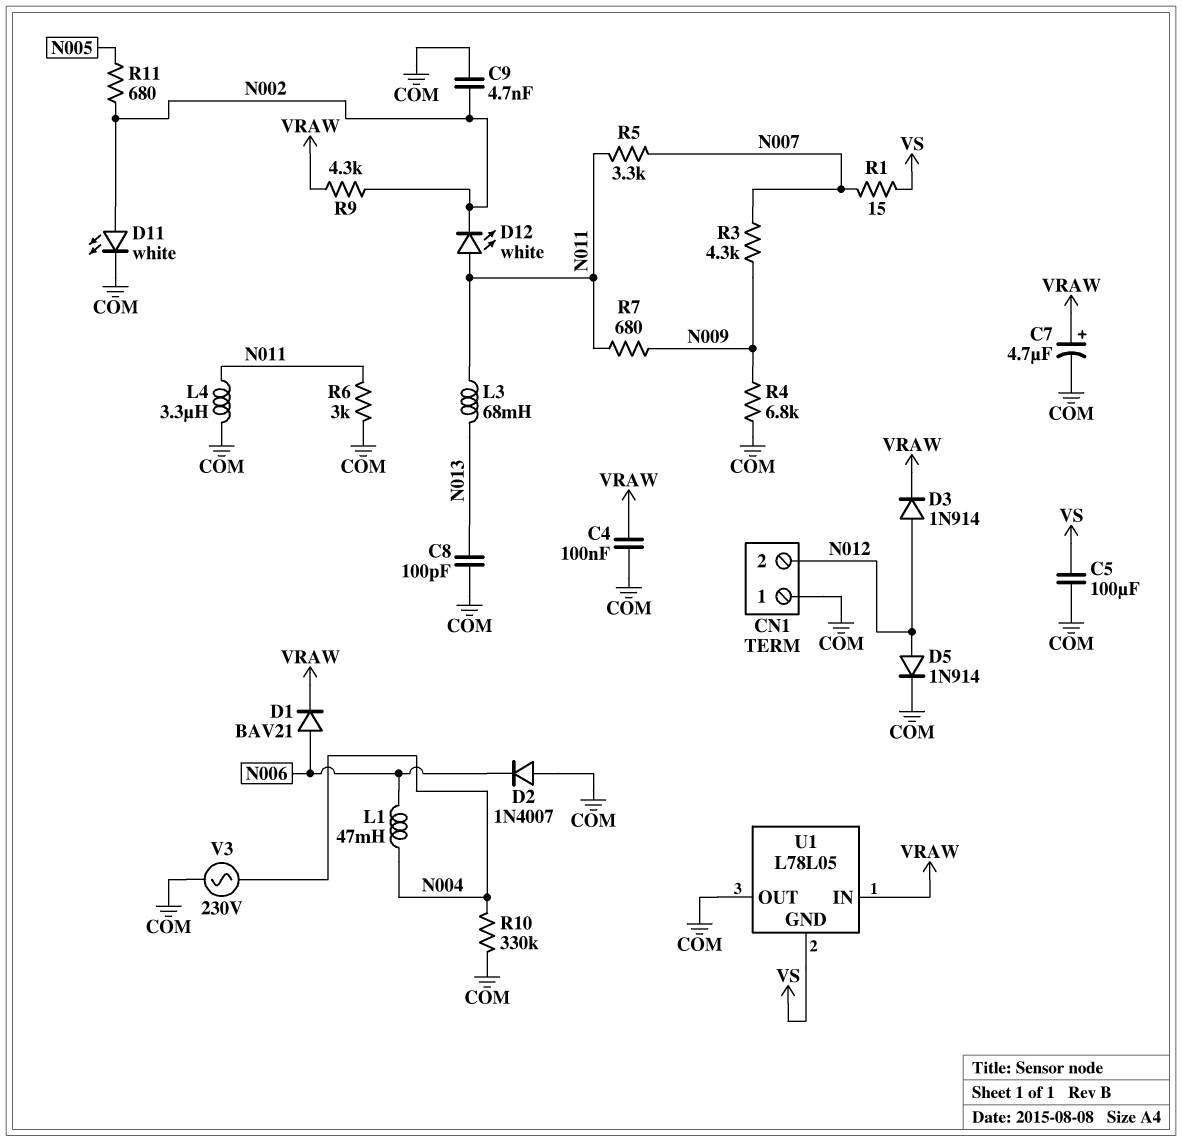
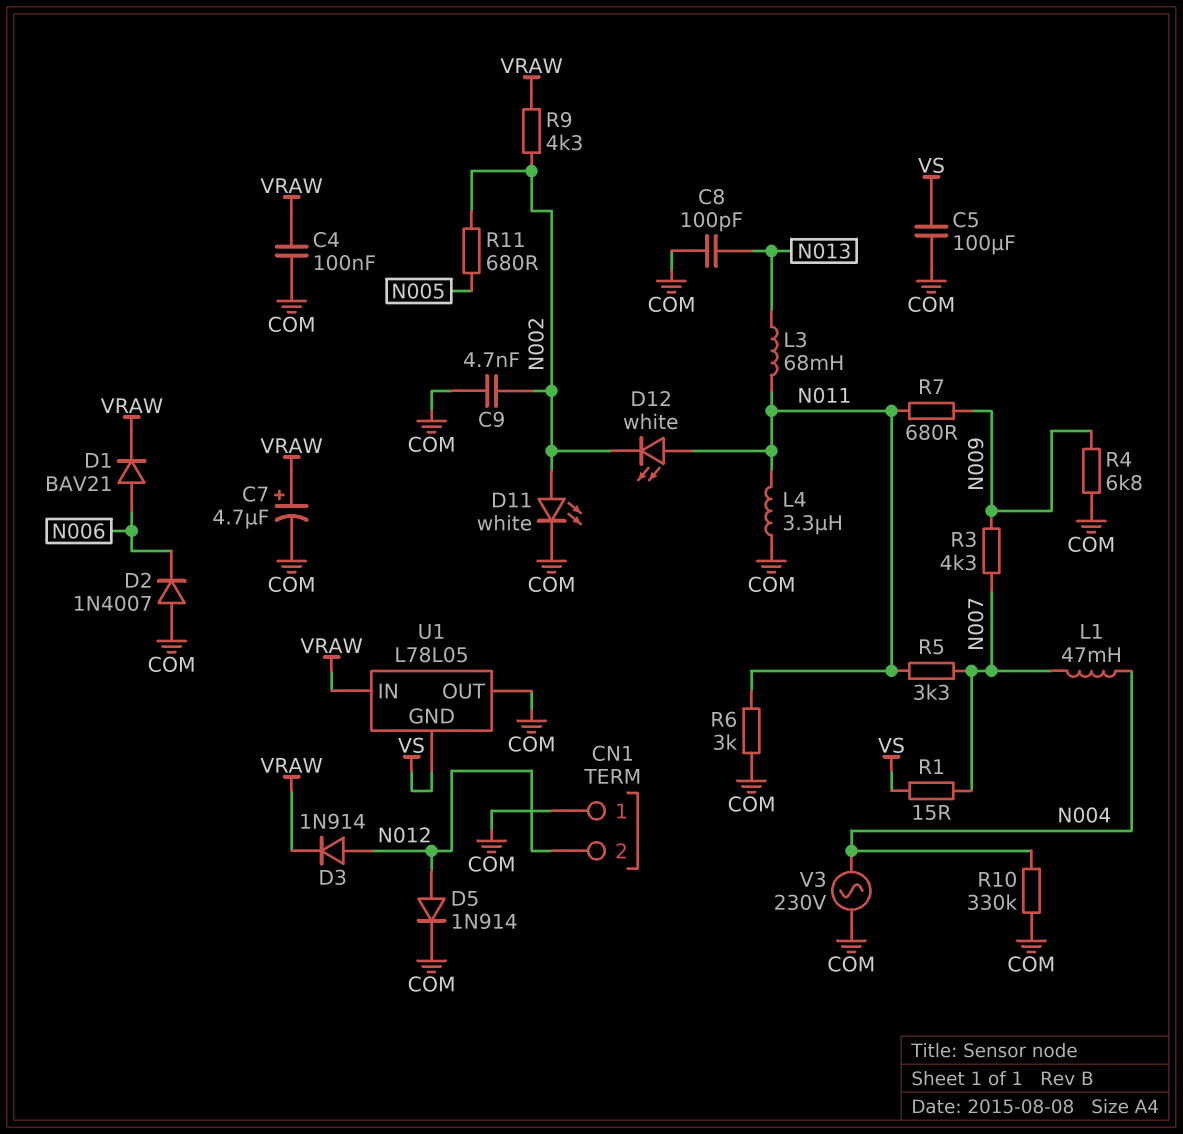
L1: 47mH (N004, N006) -> 47mH (N004, N007)

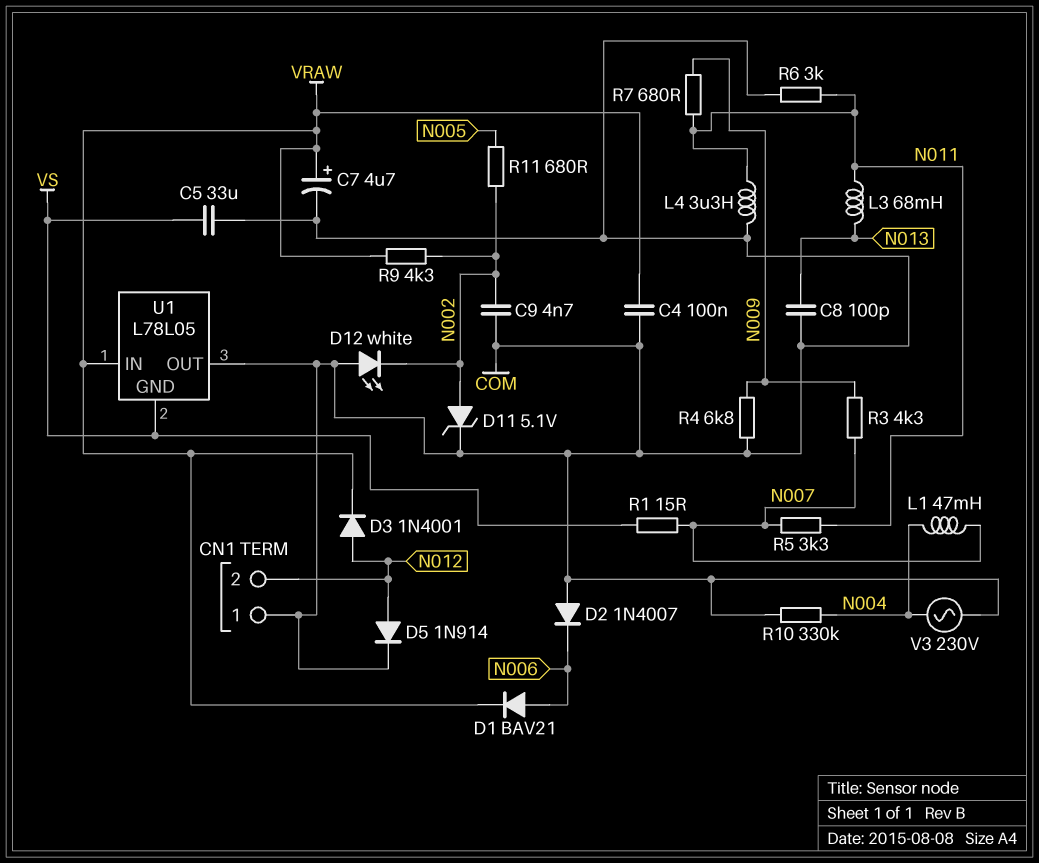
C5: 100uF (COM, VS) -> 33uF (COM, VS)
D3: diode 1N914 (A N012, K VRAW) -> diode 1N4001 (A N012, K VRAW)
D11: LED white (A N002, K COM) -> zener 5.1V (A N002, K COM)
D12: LED white (A N011, K N002) -> LED white (A COM, K N002)

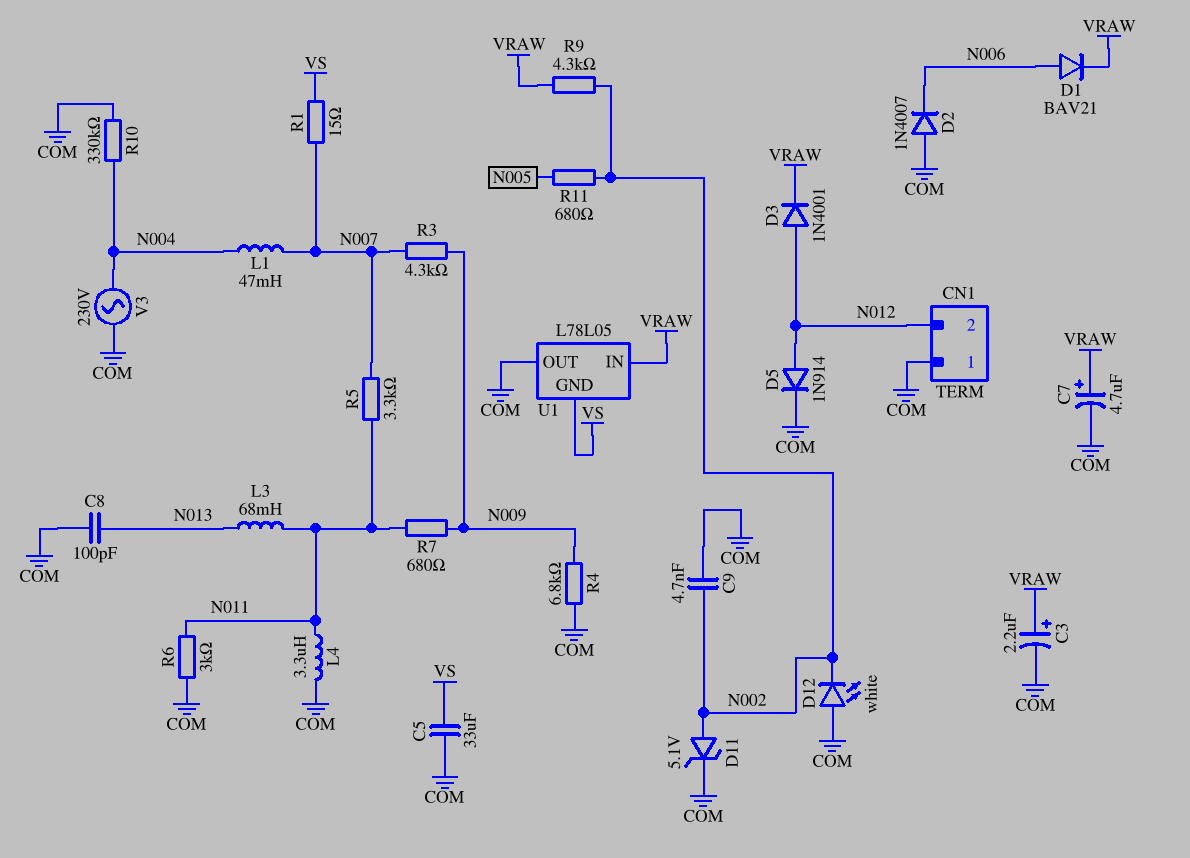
C3: none -> 2.2uF (plus VRAW, minus COM)
C4: 100nF (COM, VRAW) -> none

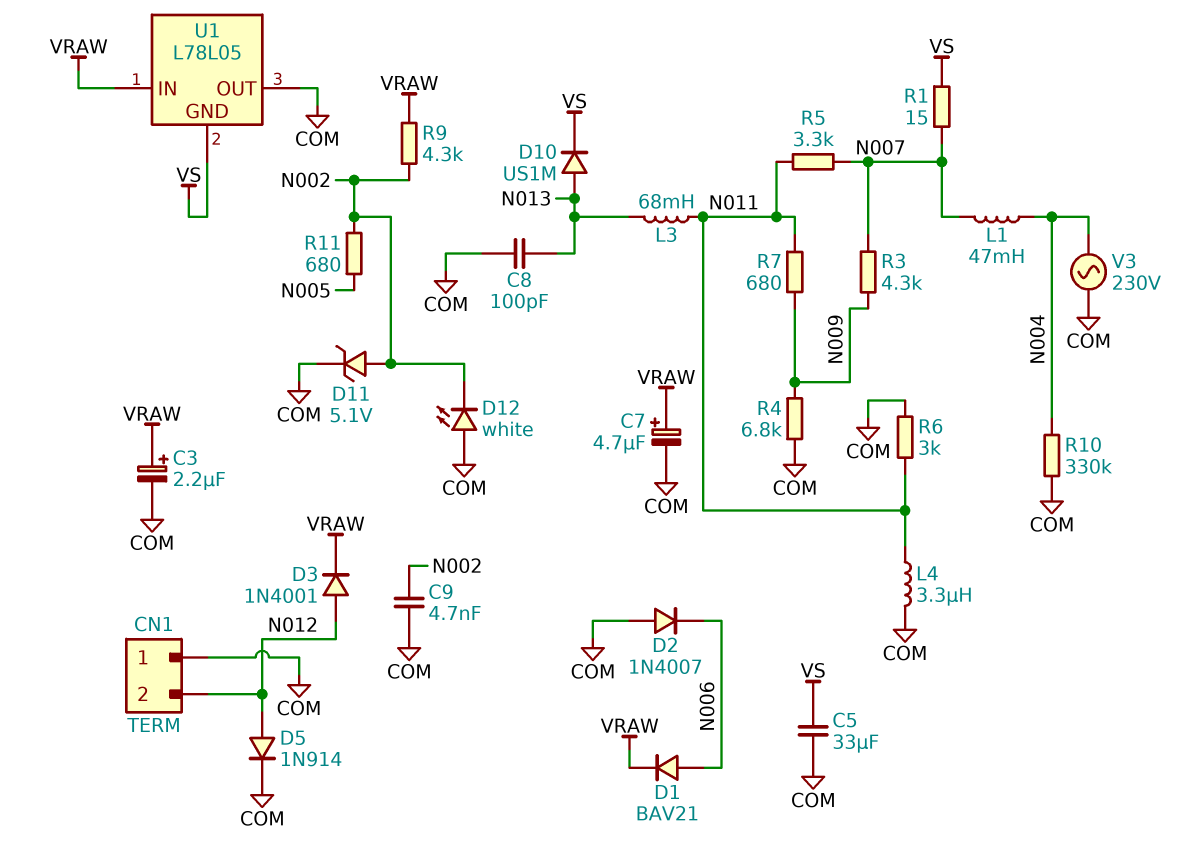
D10: none -> diode US1M (A N013, K VS)

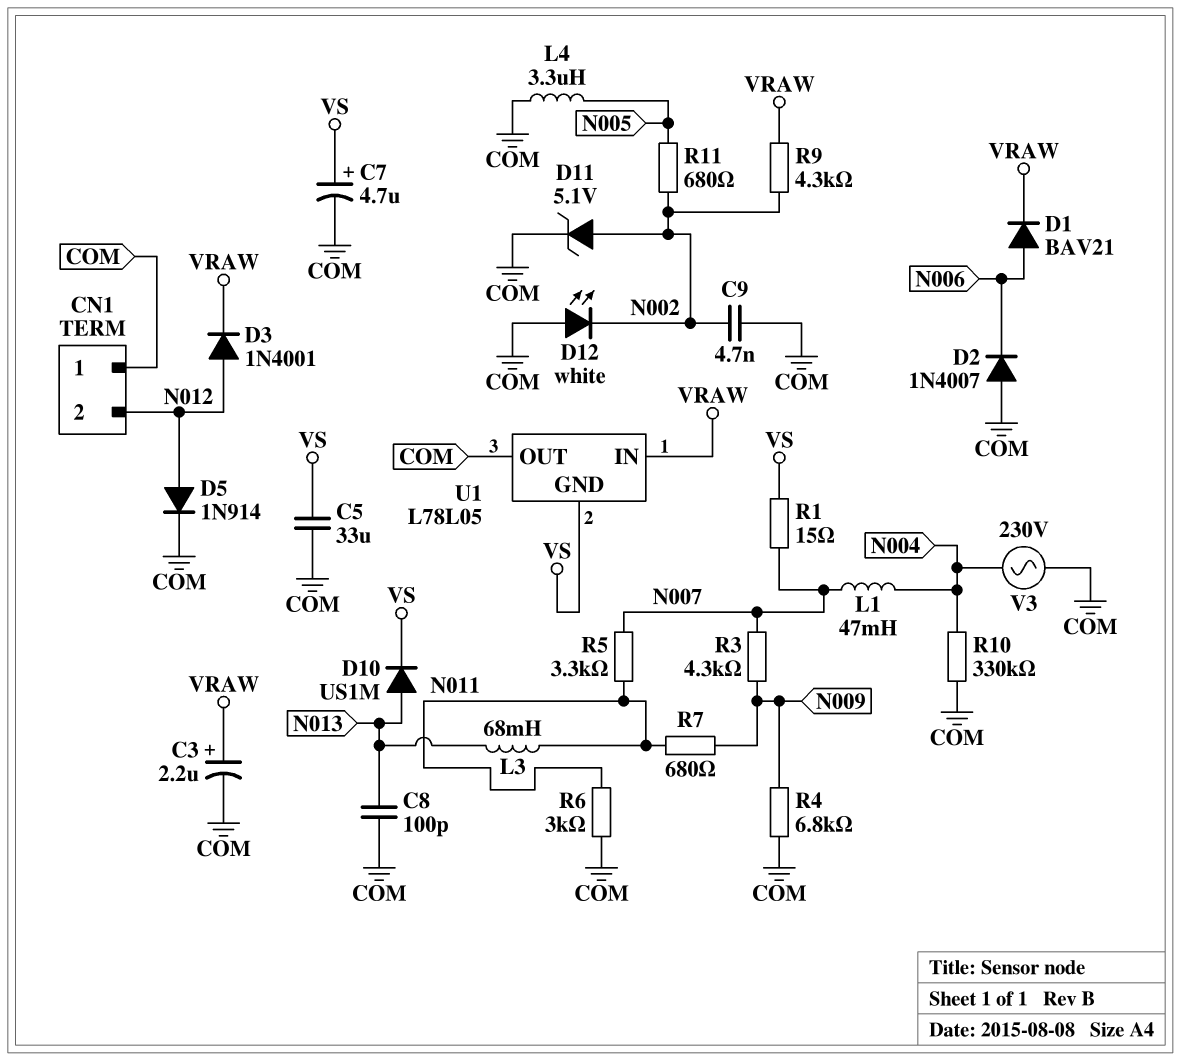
C7: 4.7uF (plus VRAW, minus COM) -> 4.7uF (plus VS, minus COM)
L4: 3.3uH (COM, N011) -> 3.3uH (COM, N005)

